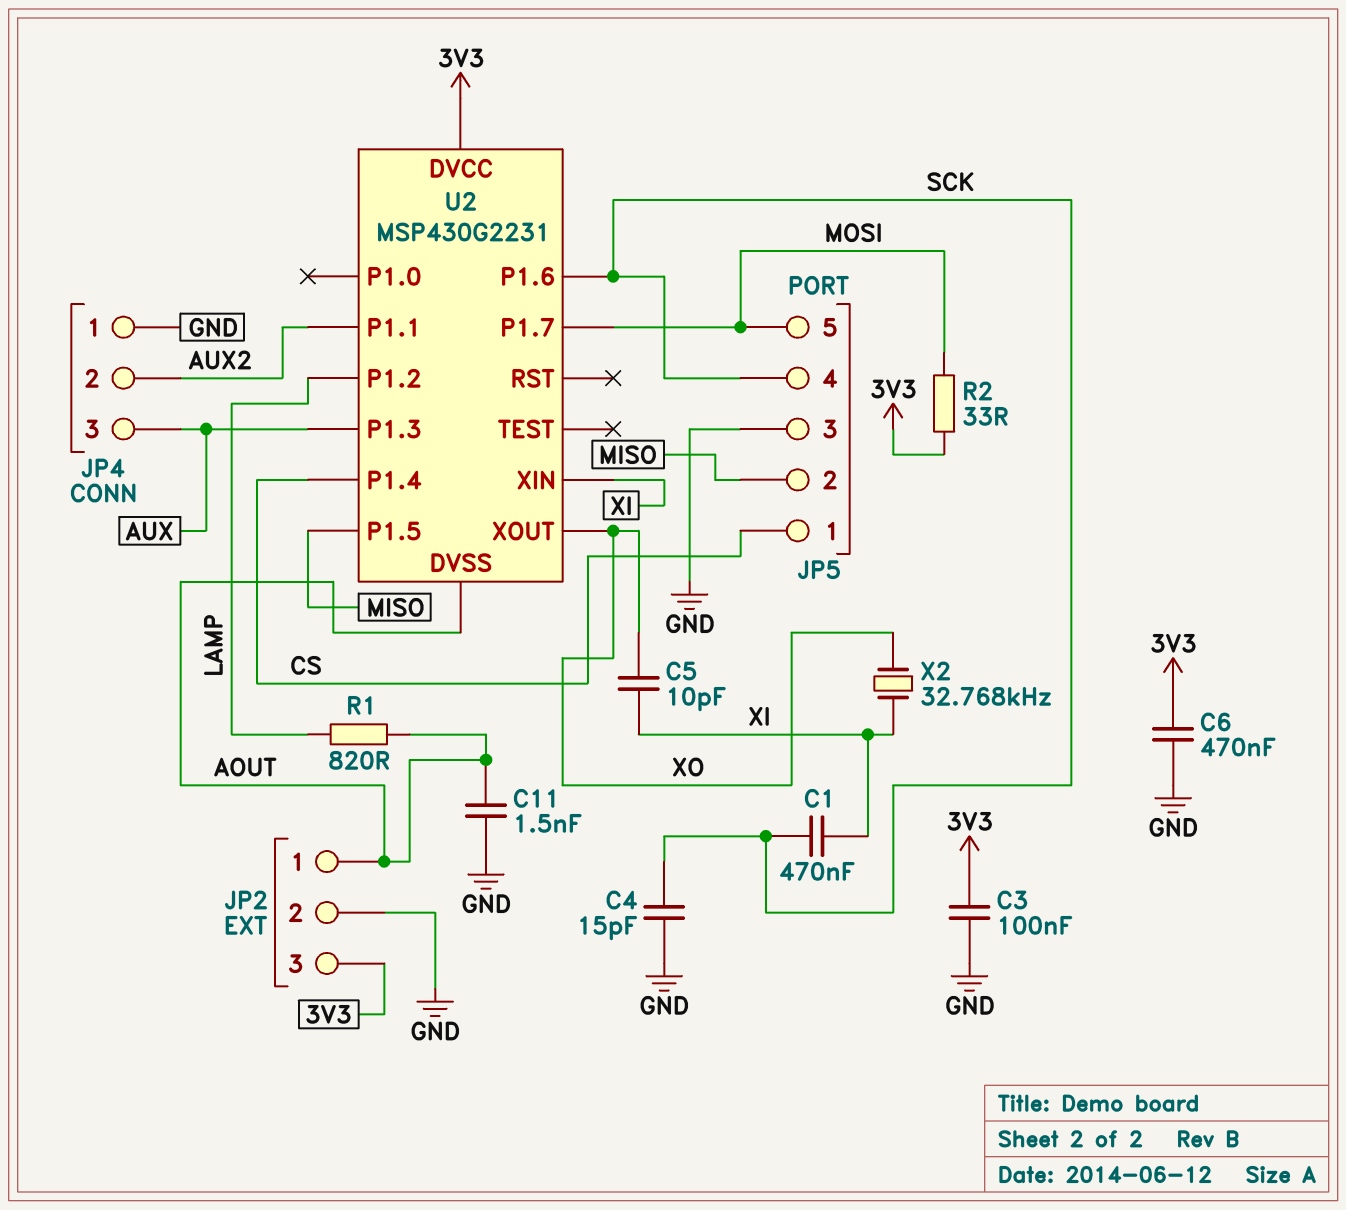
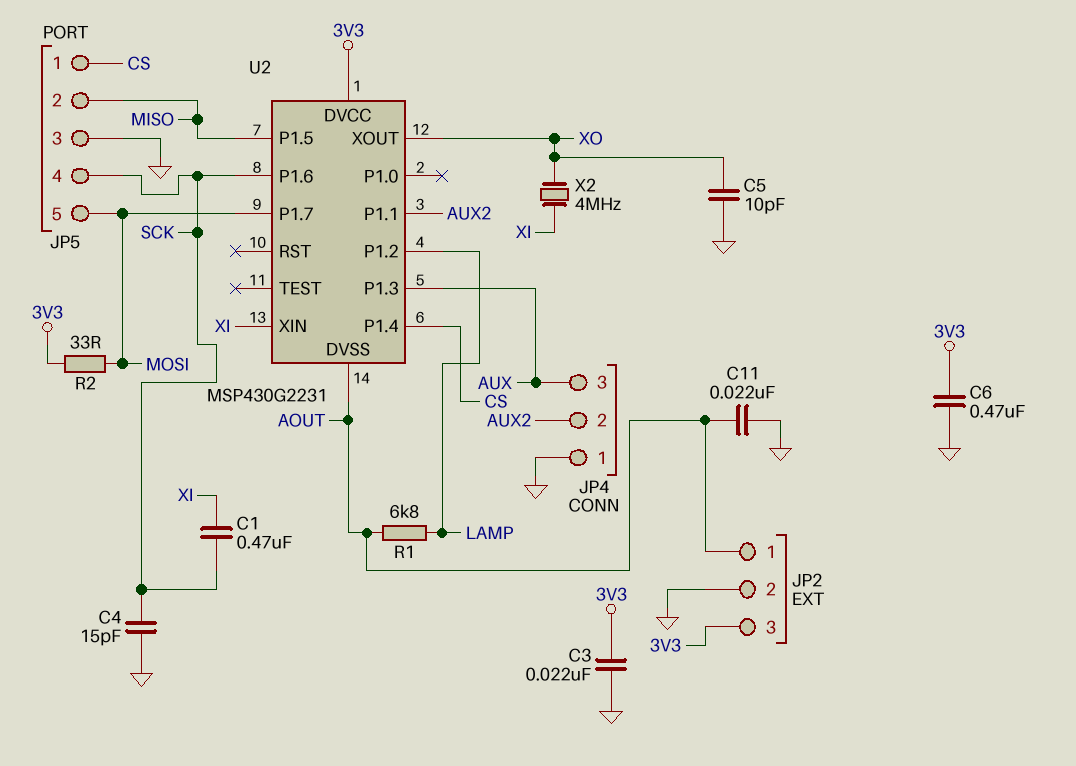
C3: 100nF (3V3, GND) -> 22nF (3V3, GND)
C5: 10pF (XI, XO) -> 10pF (GND, XO)
C11: 1.5nF (AOUT, GND) -> 22nF (AOUT, GND)
R1: 820 (AOUT, LAMP) -> 6.8k (AOUT, LAMP)
X2: 32.768kHz (XI, XO) -> 4MHz (XI, XO)

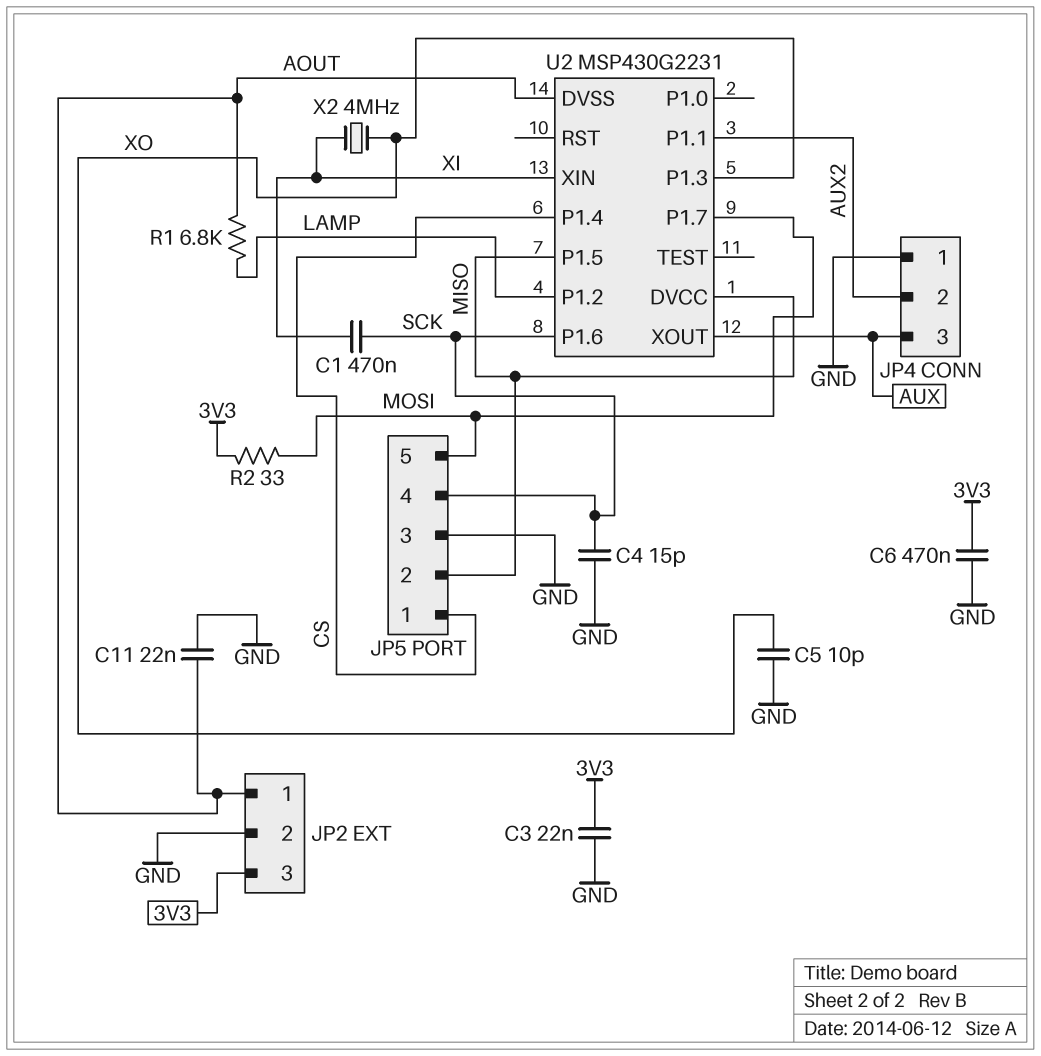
U2 pin DVCC: 3V3 -> MISO
U2 pin P1.3: AUX -> XO
U2 pin XOUT: XO -> AUX

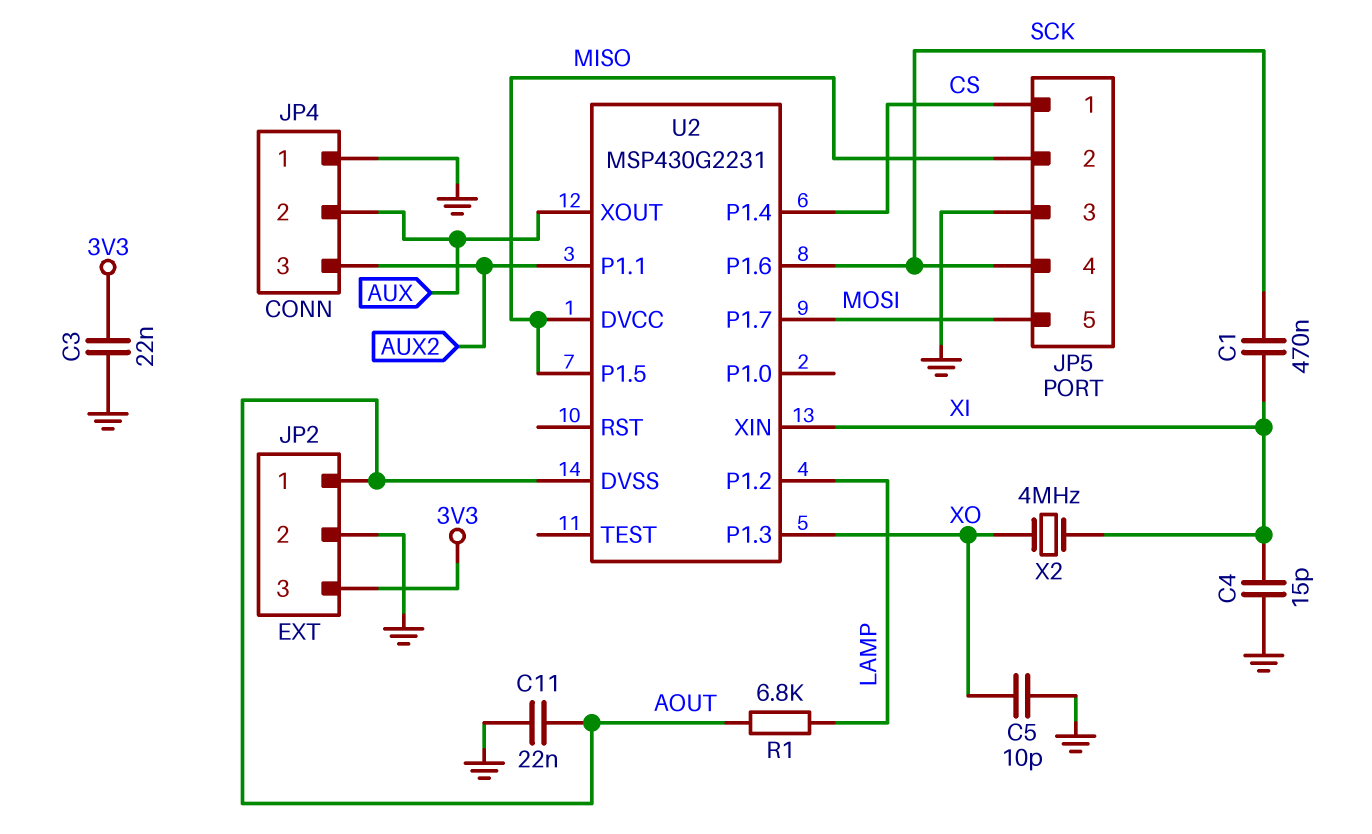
C4: 15pF (GND, SCK) -> 15pF (GND, XI)
C6: 470nF (3V3, GND) -> none
JP4 pin 2: AUX2 -> AUX
JP4 pin 3: AUX -> AUX2
R2: 33 (3V3, MOSI) -> none

